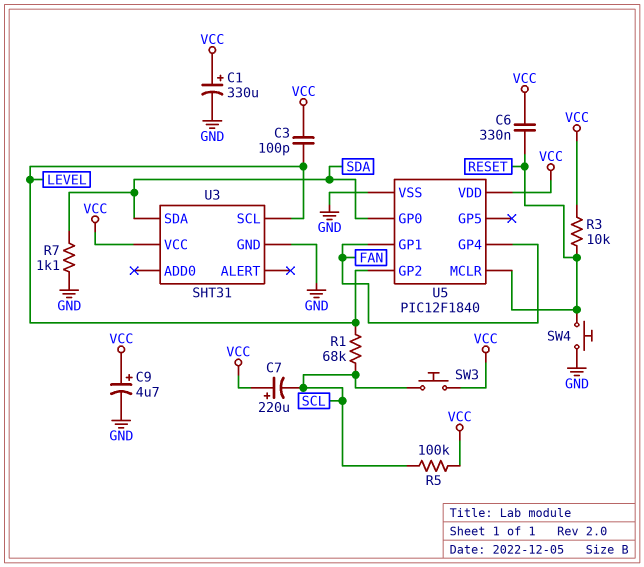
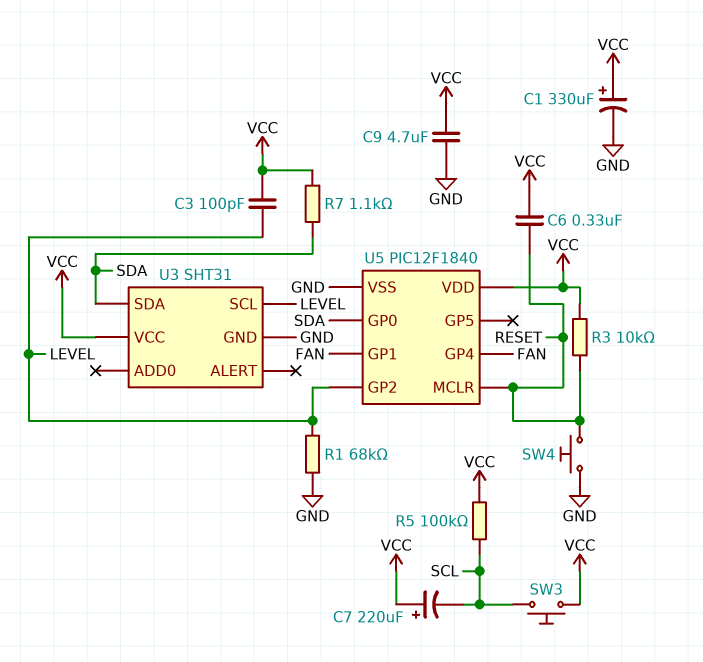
C9: 4.7uF (plus VCC, minus GND) -> 4.7uF (GND, VCC)
R1: 68k (LEVEL, SCL) -> 68k (GND, LEVEL)
R7: 1.1k (GND, SDA) -> 1.1k (SDA, VCC)

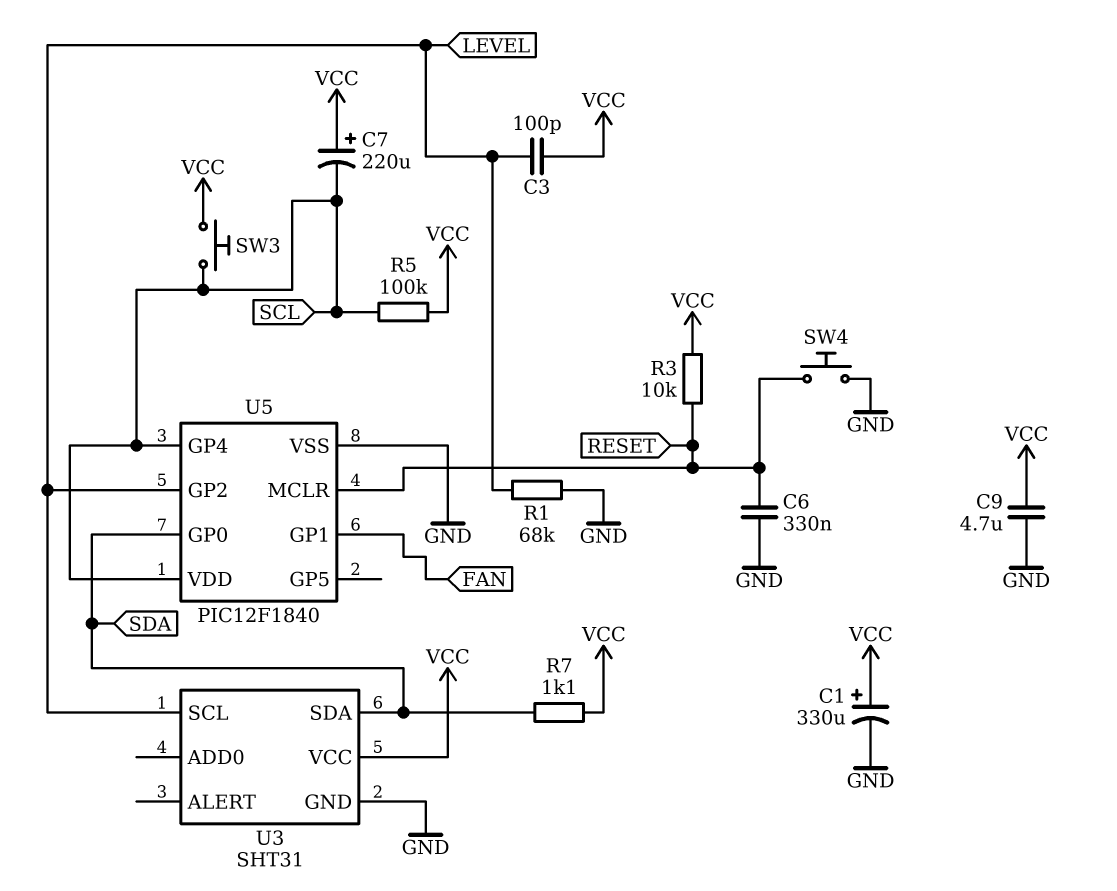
C6: 330nF (RESET, VCC) -> 330nF (GND, RESET)
U5 pin GP4: FAN -> SCL
U5 pin VDD: VCC -> SCL

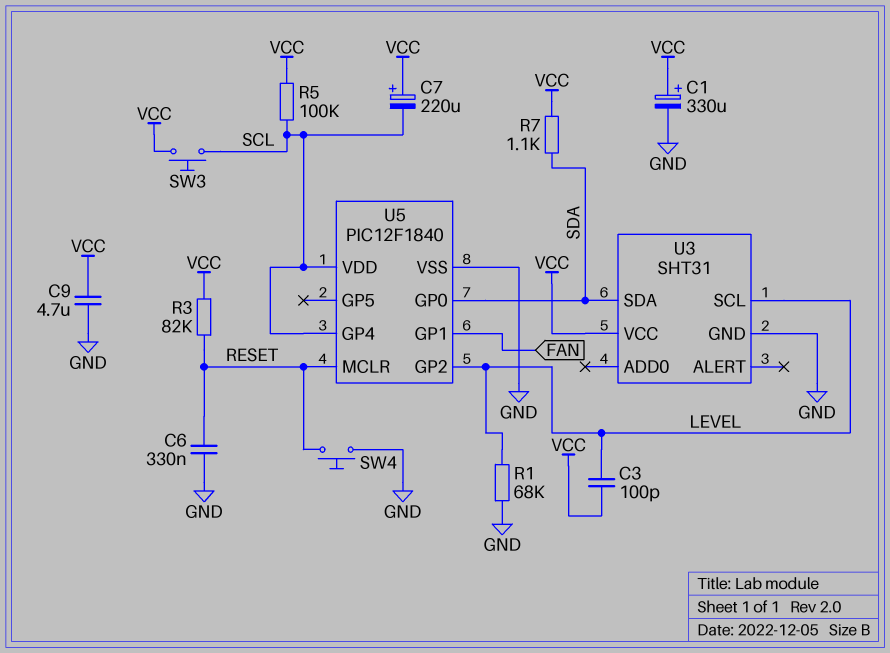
R3: 10k (RESET, VCC) -> 82k (RESET, VCC)

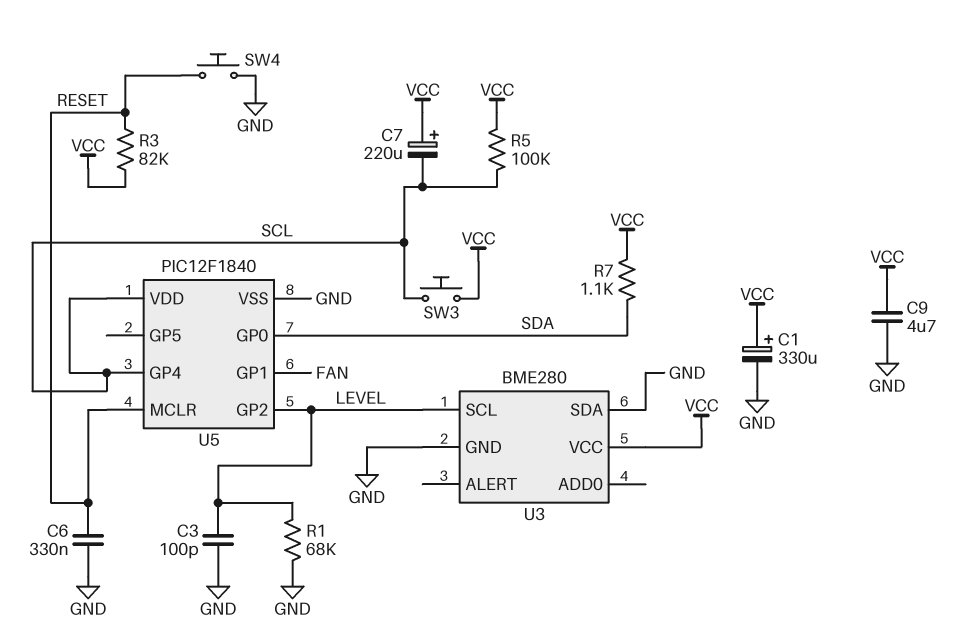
C3: 100pF (LEVEL, VCC) -> 100pF (GND, LEVEL)
U3: SHT31 -> BME280
U3 pin SDA: SDA -> GND

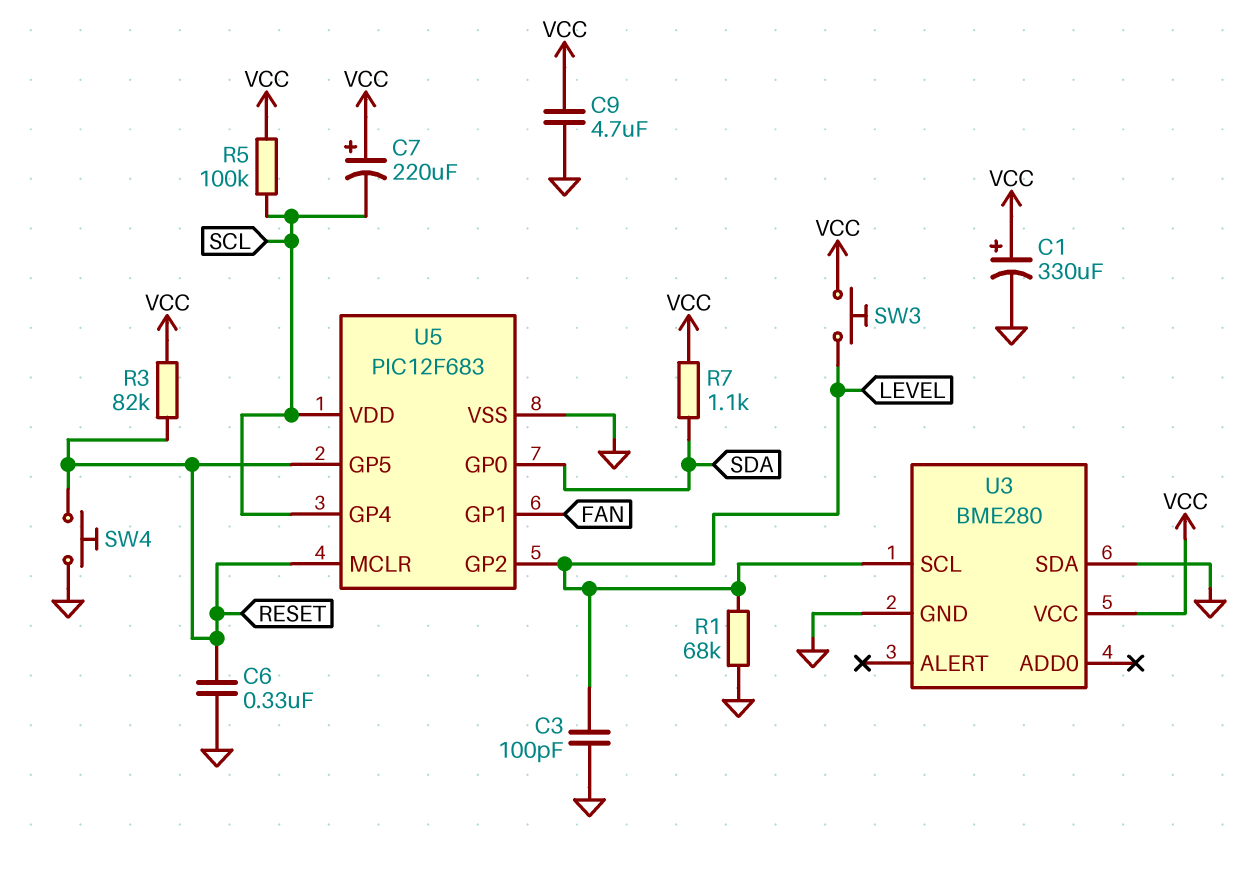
SW3: button (SCL, VCC) -> button (LEVEL, VCC)
U5: PIC12F1840 -> PIC12F683
U5 pin GP5: none -> RESET

